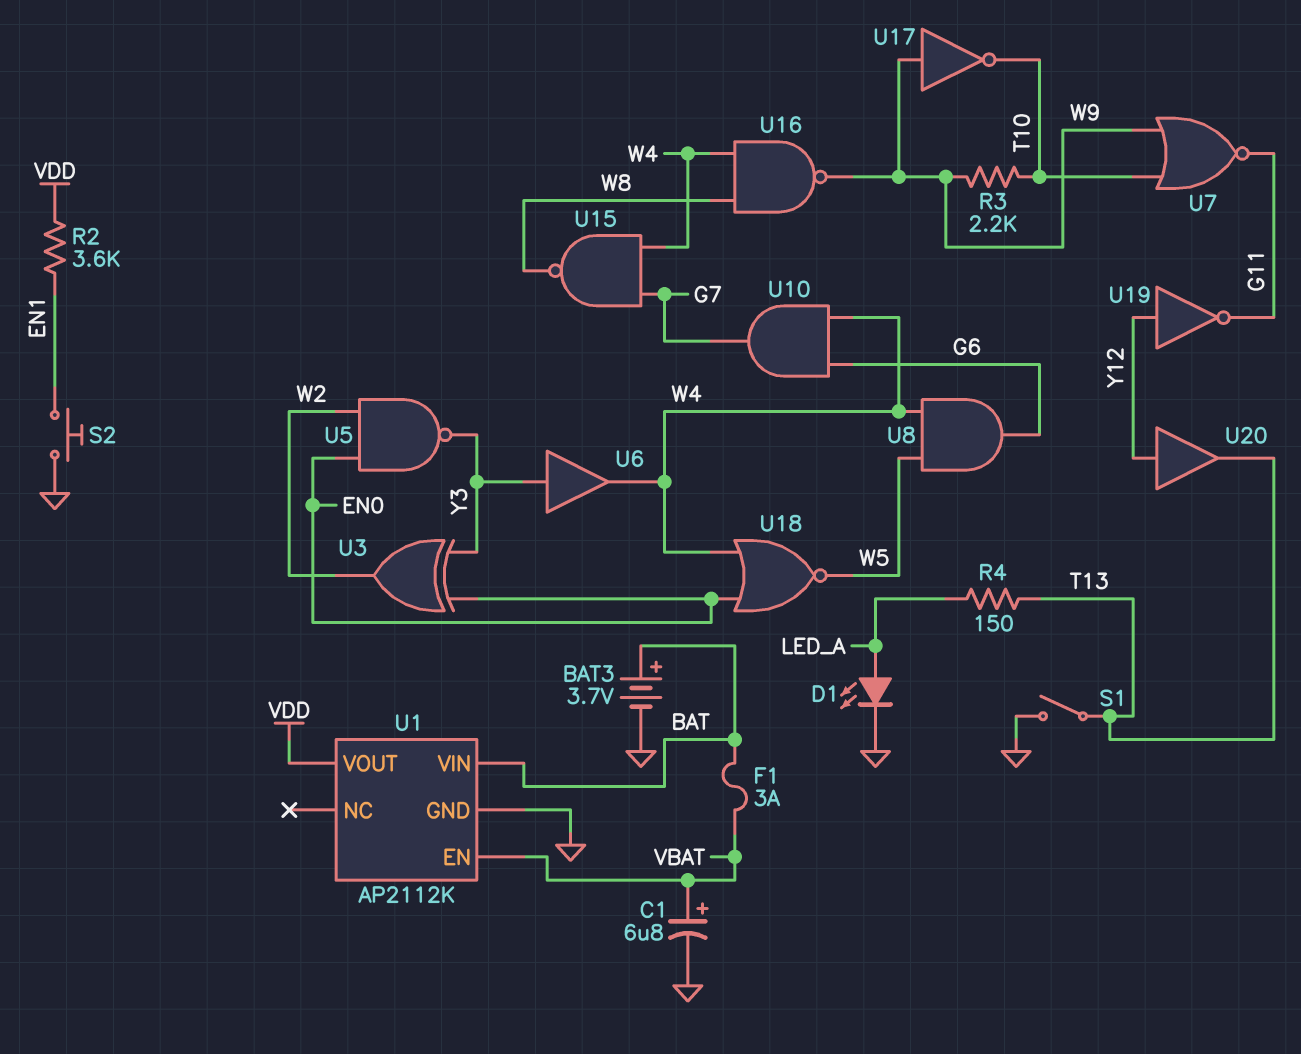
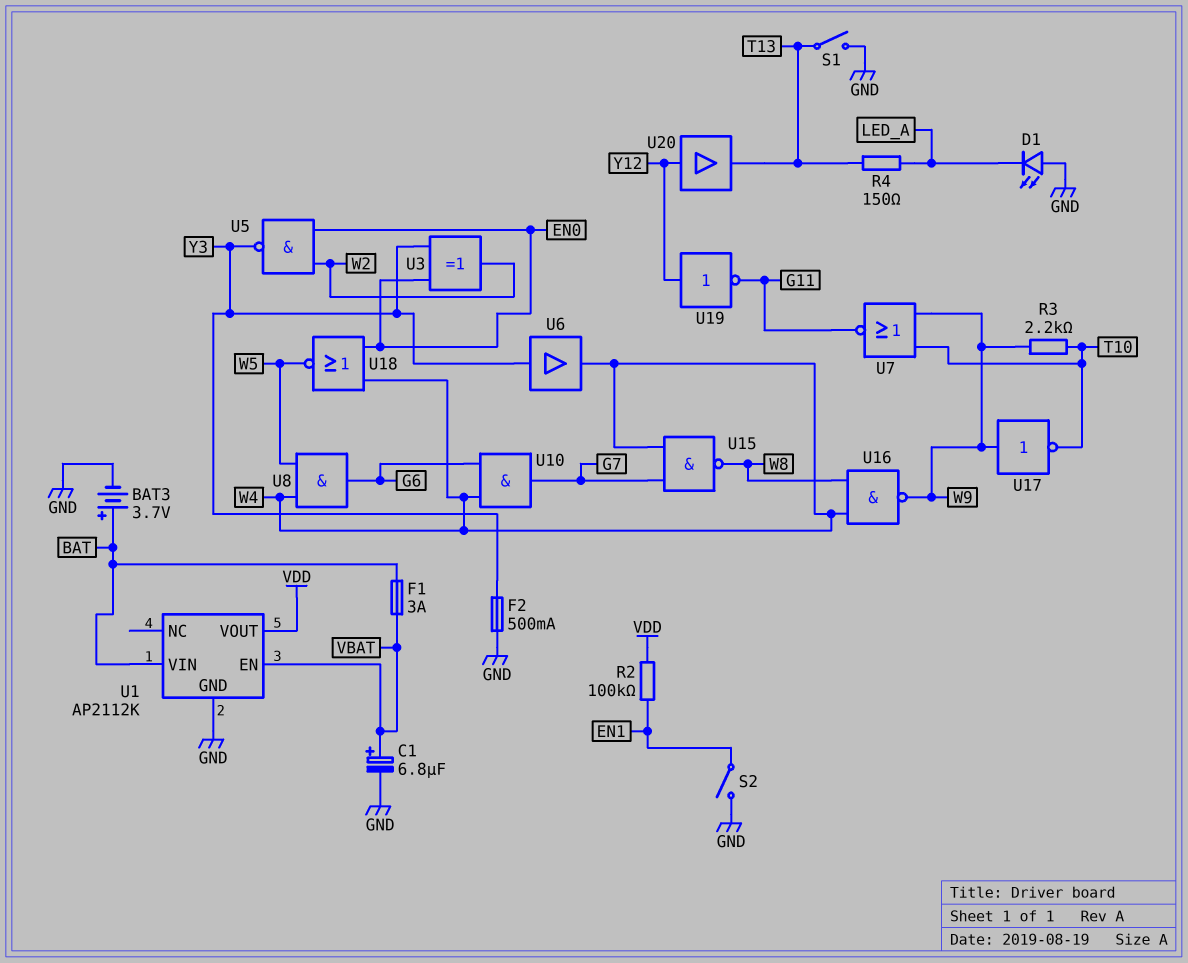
D1: LED (A LED_A, K GND) -> LED (A GND, K LED_A)
F2: none -> 500mA (GND, Y3)
R2: 3.6k (EN1, VDD) -> 100k (EN1, VDD)
S2: button (EN1, GND) -> switch (EN1, GND)

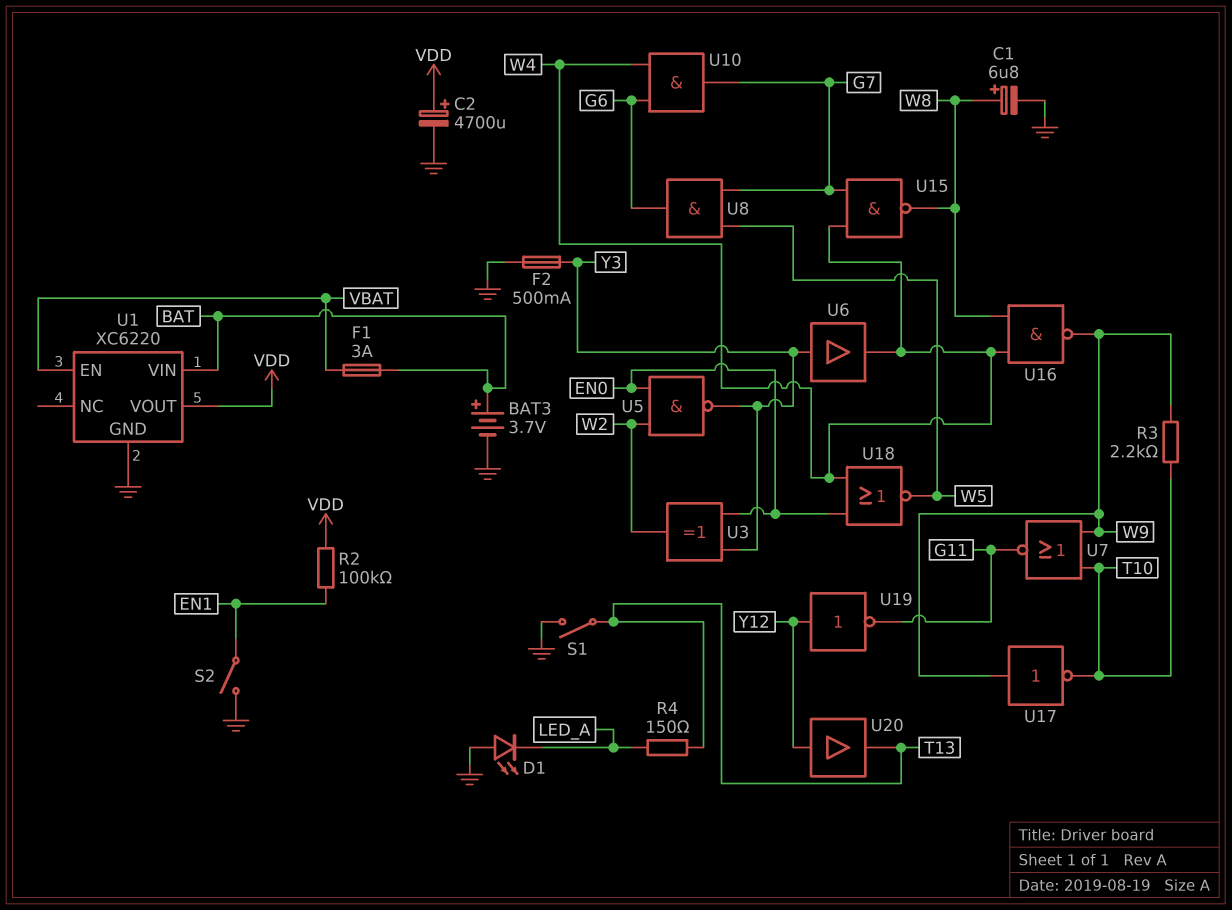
C1: 6.8uF (plus VBAT, minus GND) -> 6.8uF (plus W8, minus GND)
C2: none -> 4700uF (plus VDD, minus GND)
U1: AP2112K -> XC6220
U8: AND (in W4, in W5, out G6) -> AND (in G7, in W5, out G6)

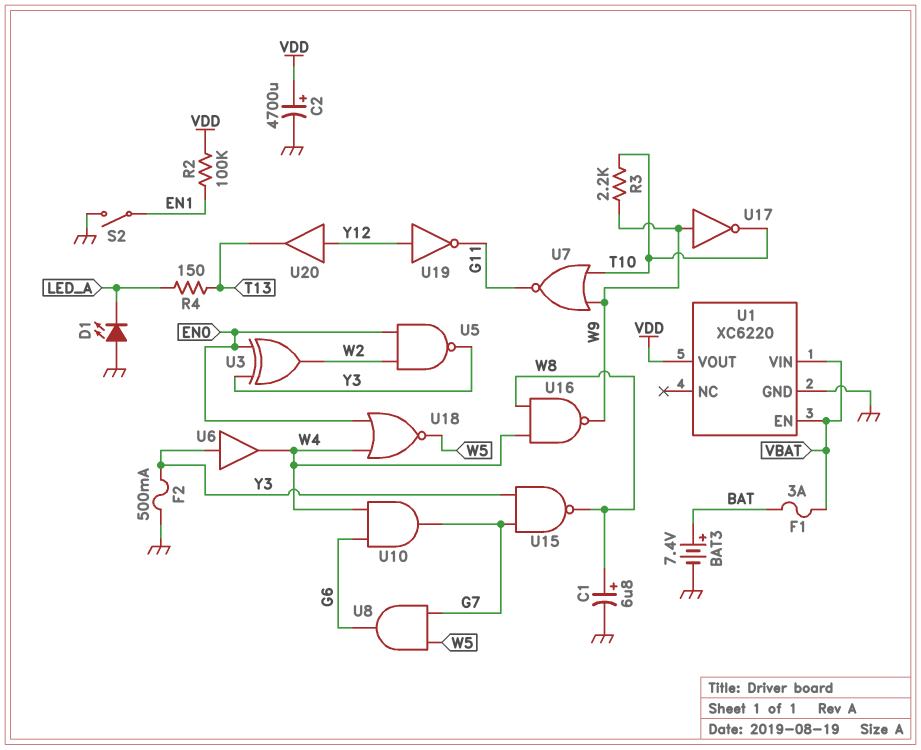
BAT3: 3.7V (plus BAT, minus GND) -> 7.4V (plus BAT, minus GND)
S1: switch (GND, T13) -> none
U1 pin VIN: BAT -> VBAT
U15: NAND (in G7, in W4, out W8) -> NAND (in G7, in Y3, out W8)

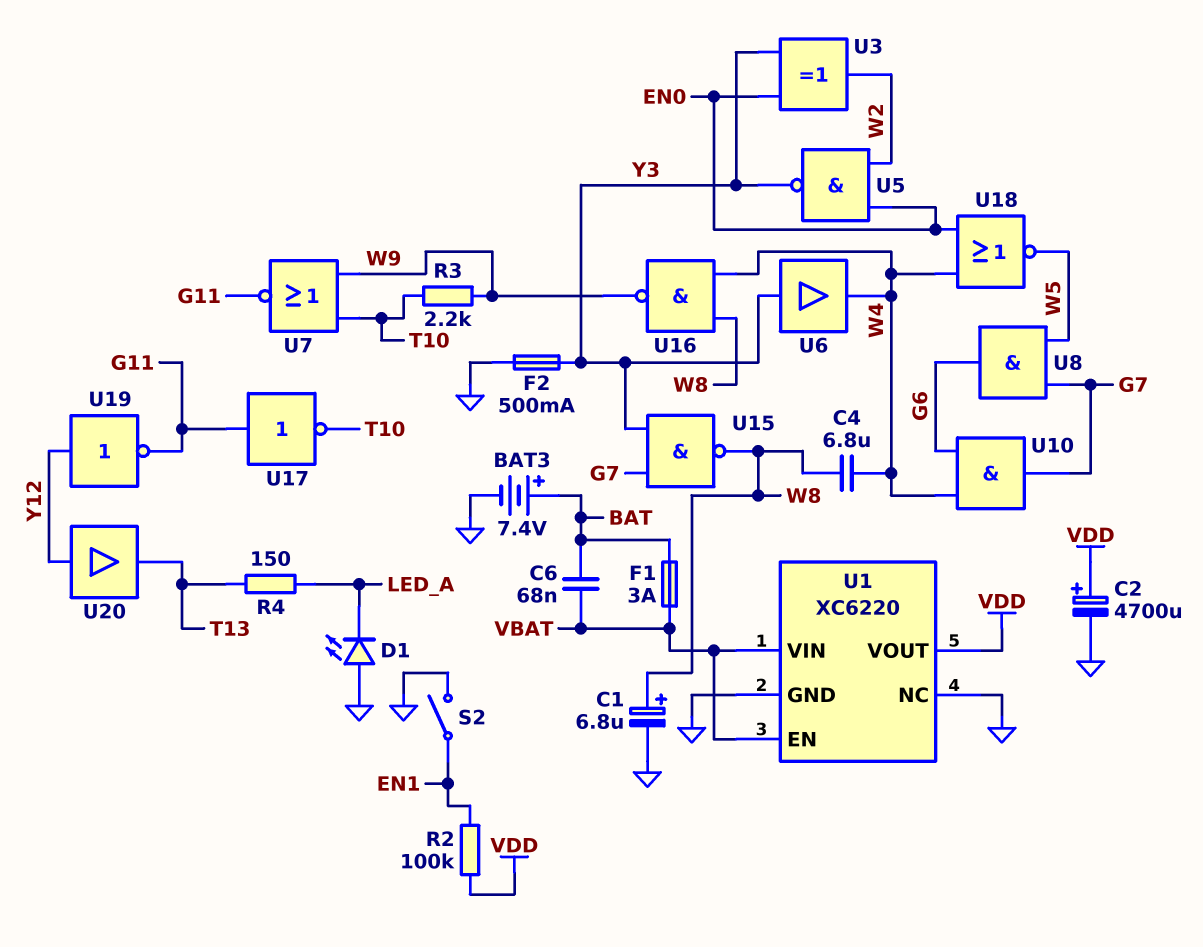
C4: none -> 6.8uF (W4, W8)
C6: none -> 68nF (BAT, VBAT)
U1 pin NC: none -> GND
U17: NOT (in W9, out T10) -> NOT (in G11, out T10)

